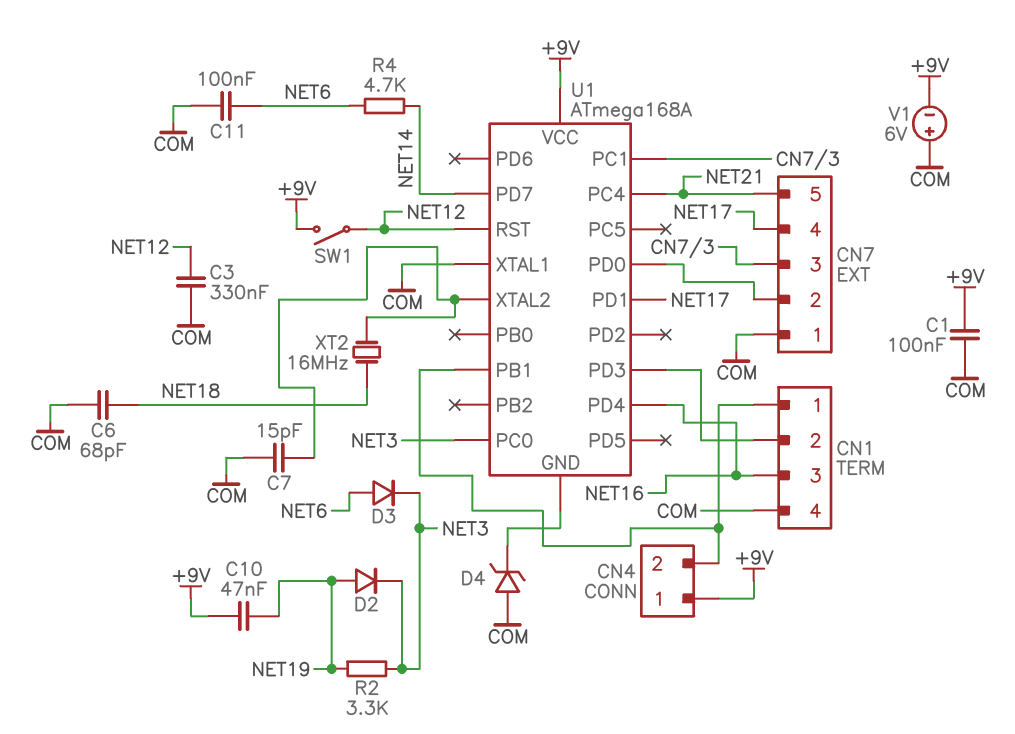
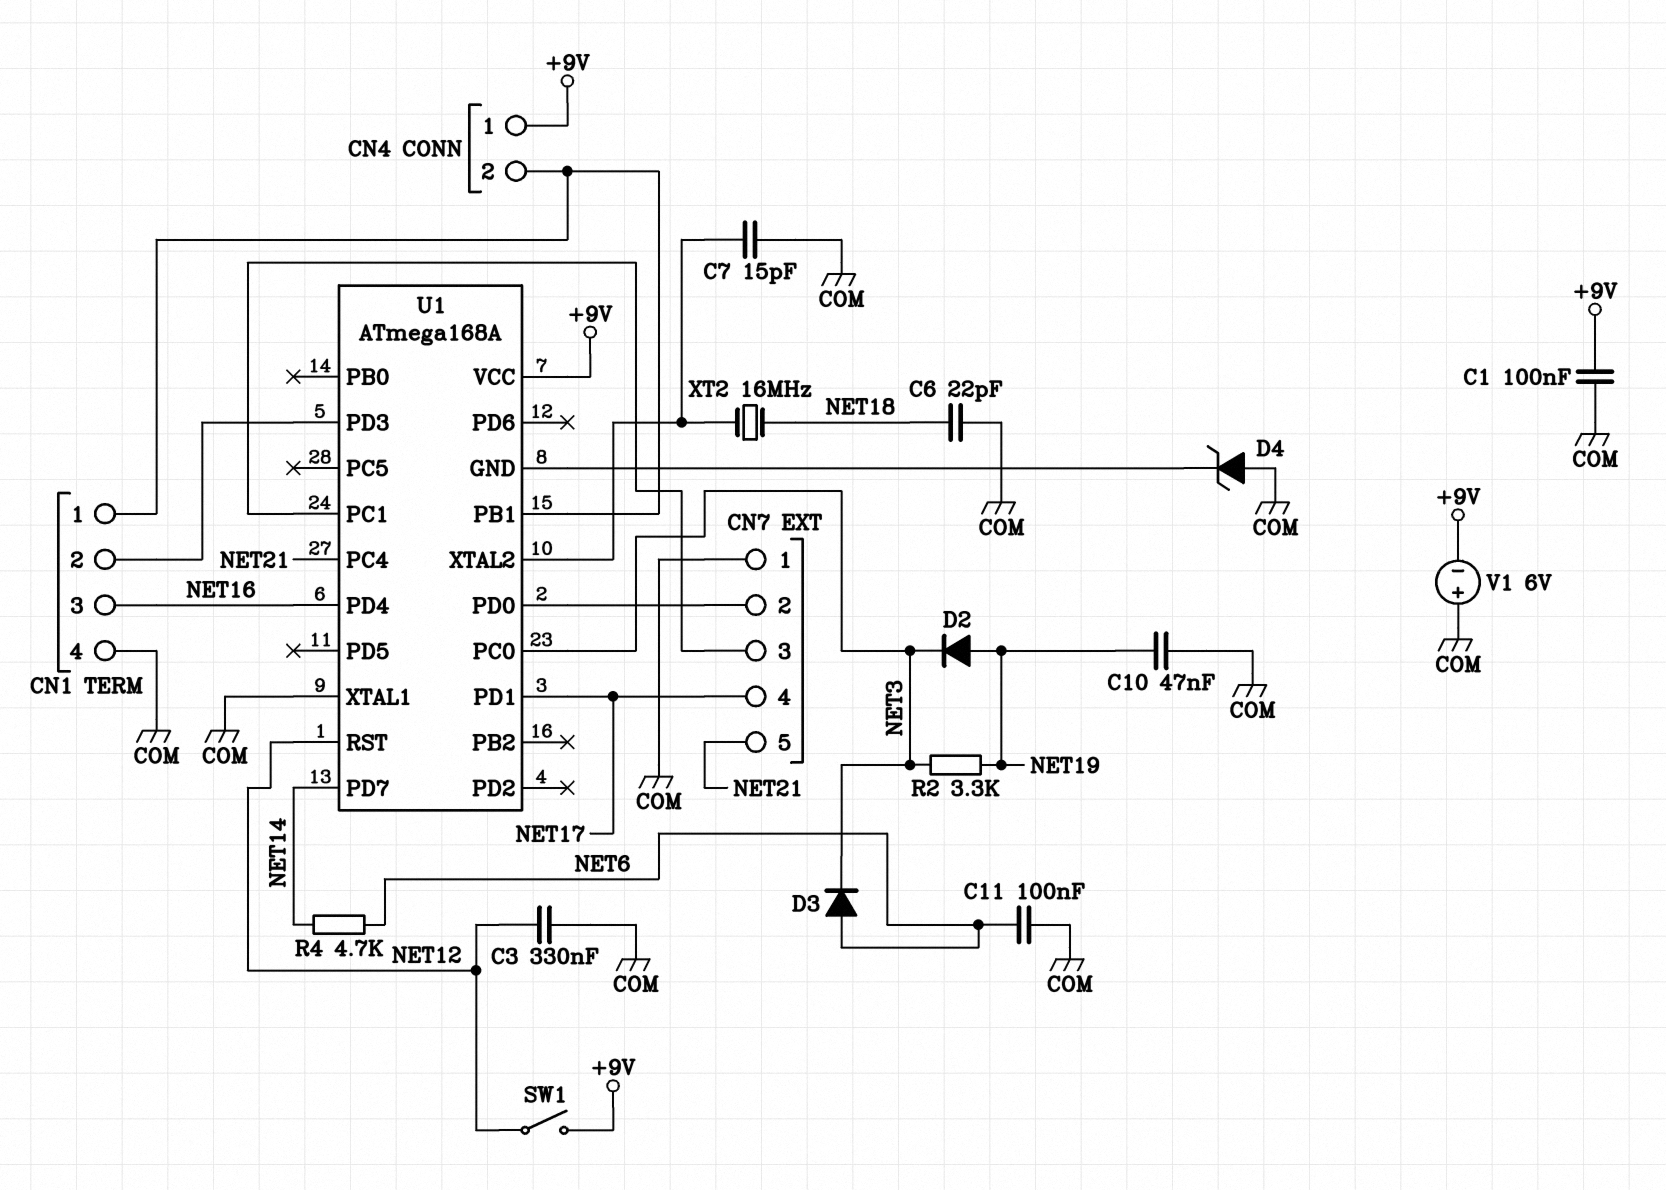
C6: 68pF (COM, NET18) -> 22pF (COM, NET18)
C10: 47nF (+9V, NET19) -> 47nF (COM, NET19)

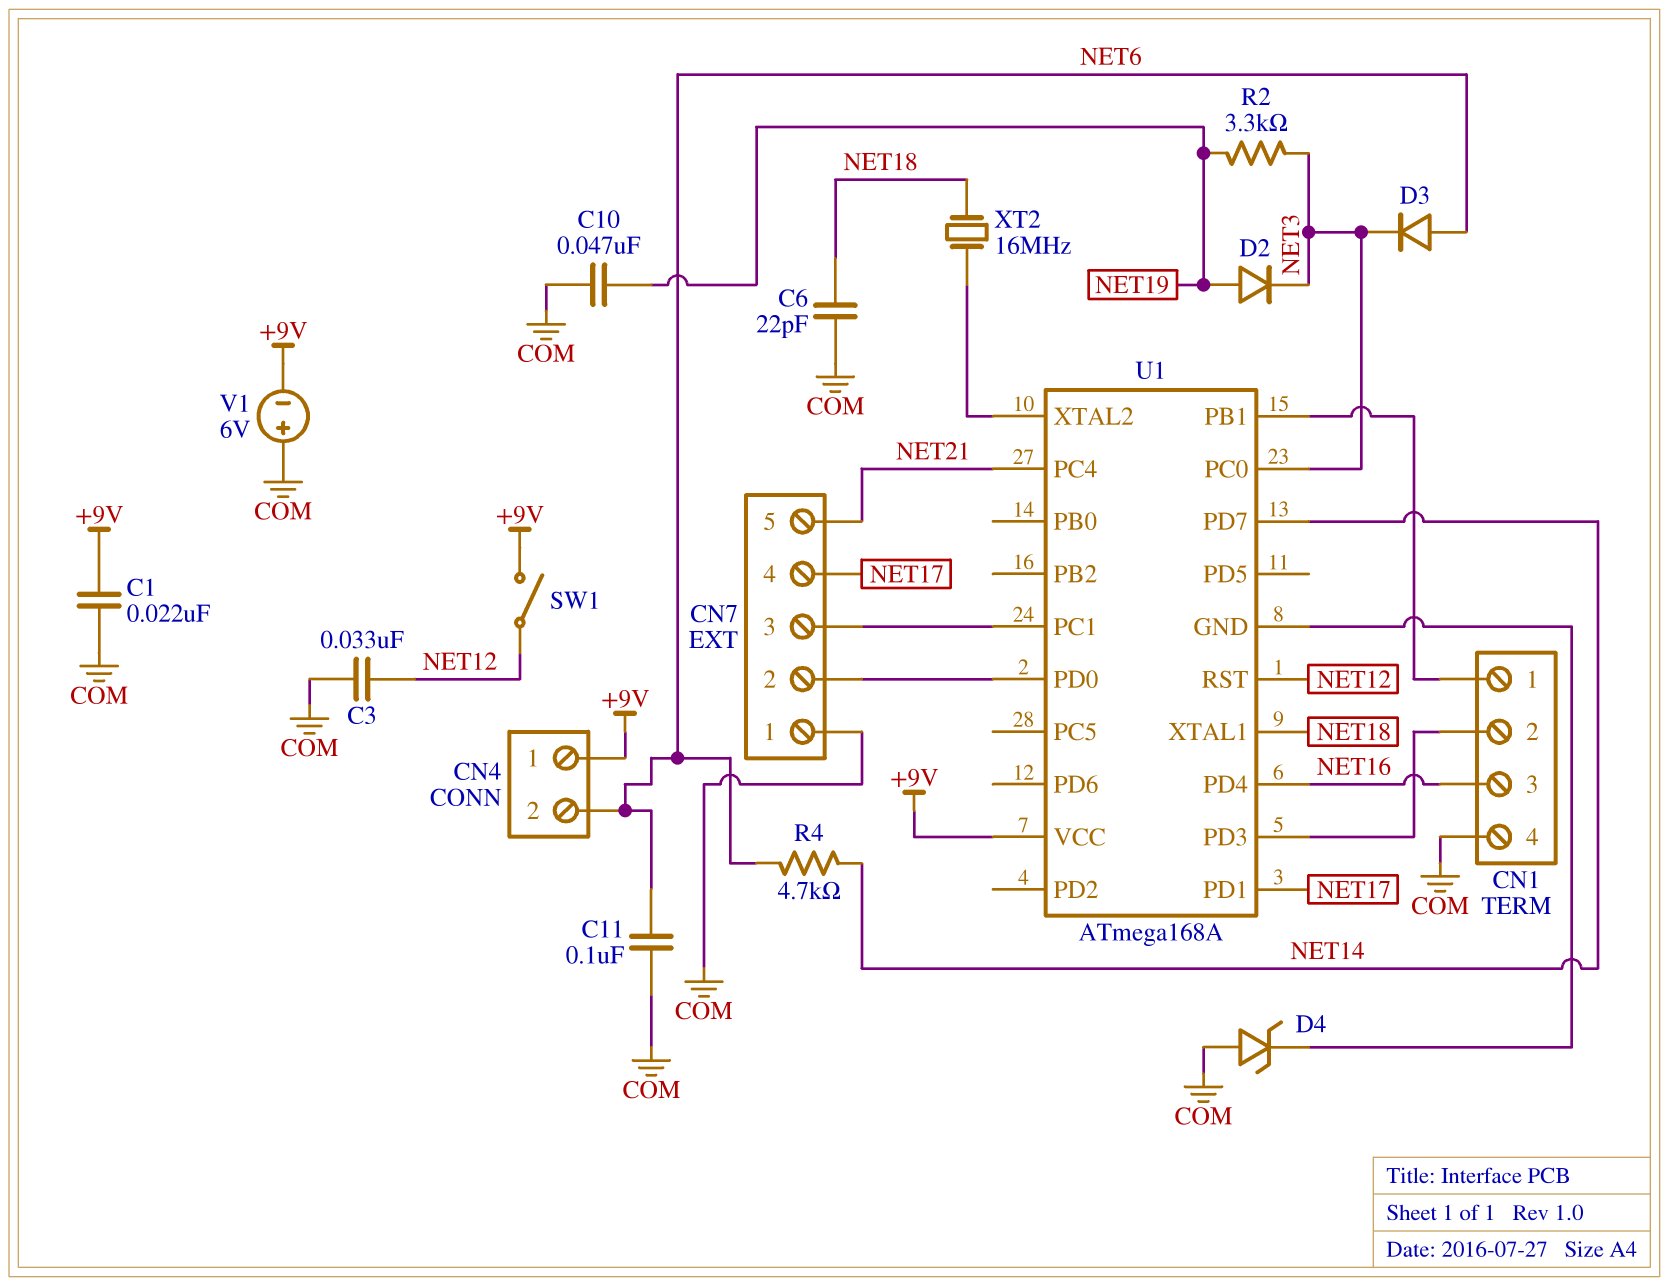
C1: 100nF (+9V, COM) -> 22nF (+9V, COM)
C3: 330nF (COM, NET12) -> 33nF (COM, NET12)
C7: 15pF (COM, U1/XTAL2) -> none
CN4 pin 2: CN1/1 -> NET6
U1 pin XTAL1: COM -> NET18

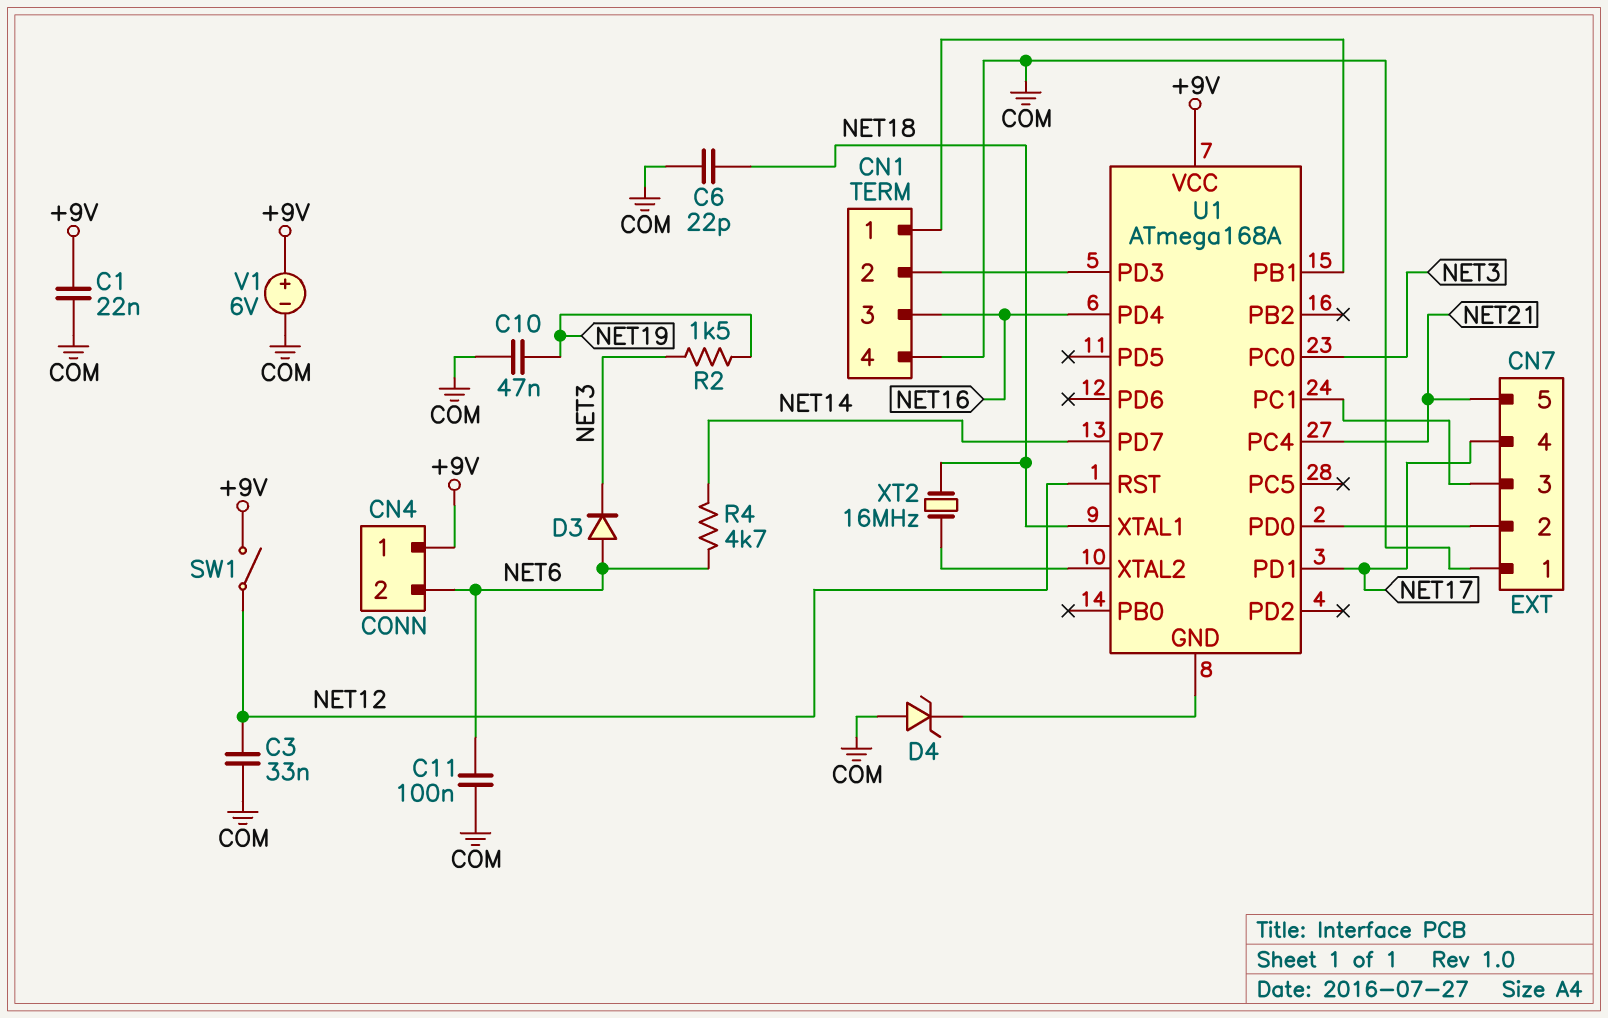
D2: diode (A NET19, K NET3) -> none
R2: 3.3k (NET3, NET19) -> 1.5k (NET3, NET19)
V1: 6V (plus COM, minus +9V) -> 6V (plus +9V, minus COM)

